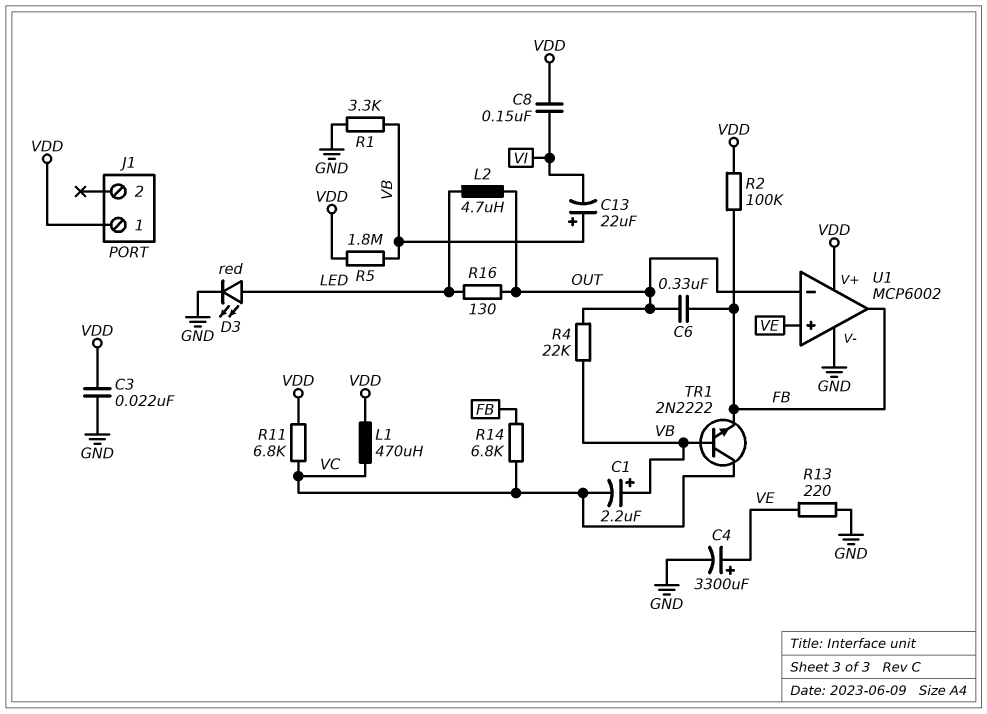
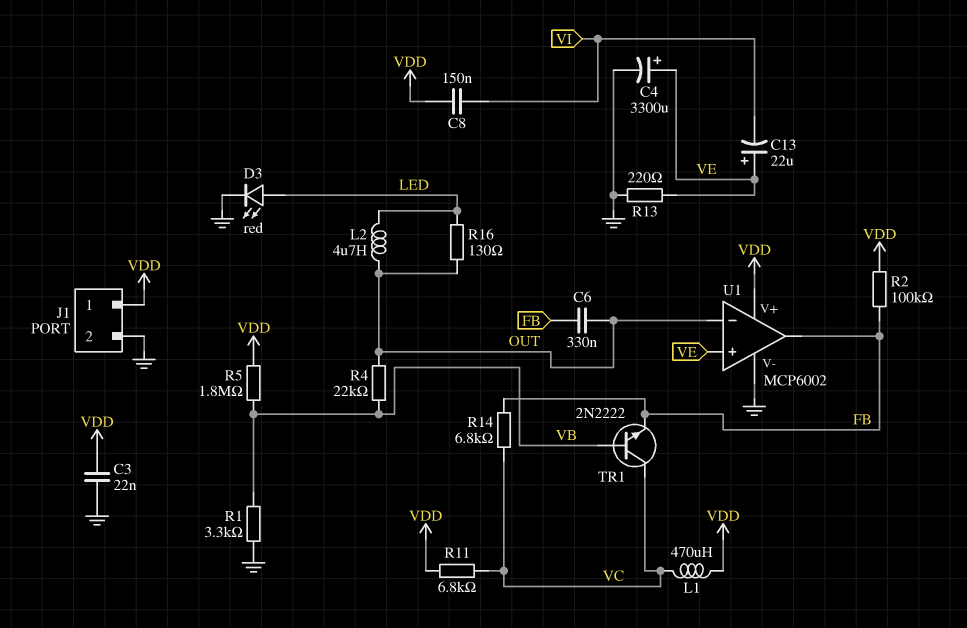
C1: 2.2uF (plus VB, minus VC) -> none
C13: 22uF (plus VB, minus VI) -> 22uF (plus VE, minus VI)
J1 pin 2: none -> GND

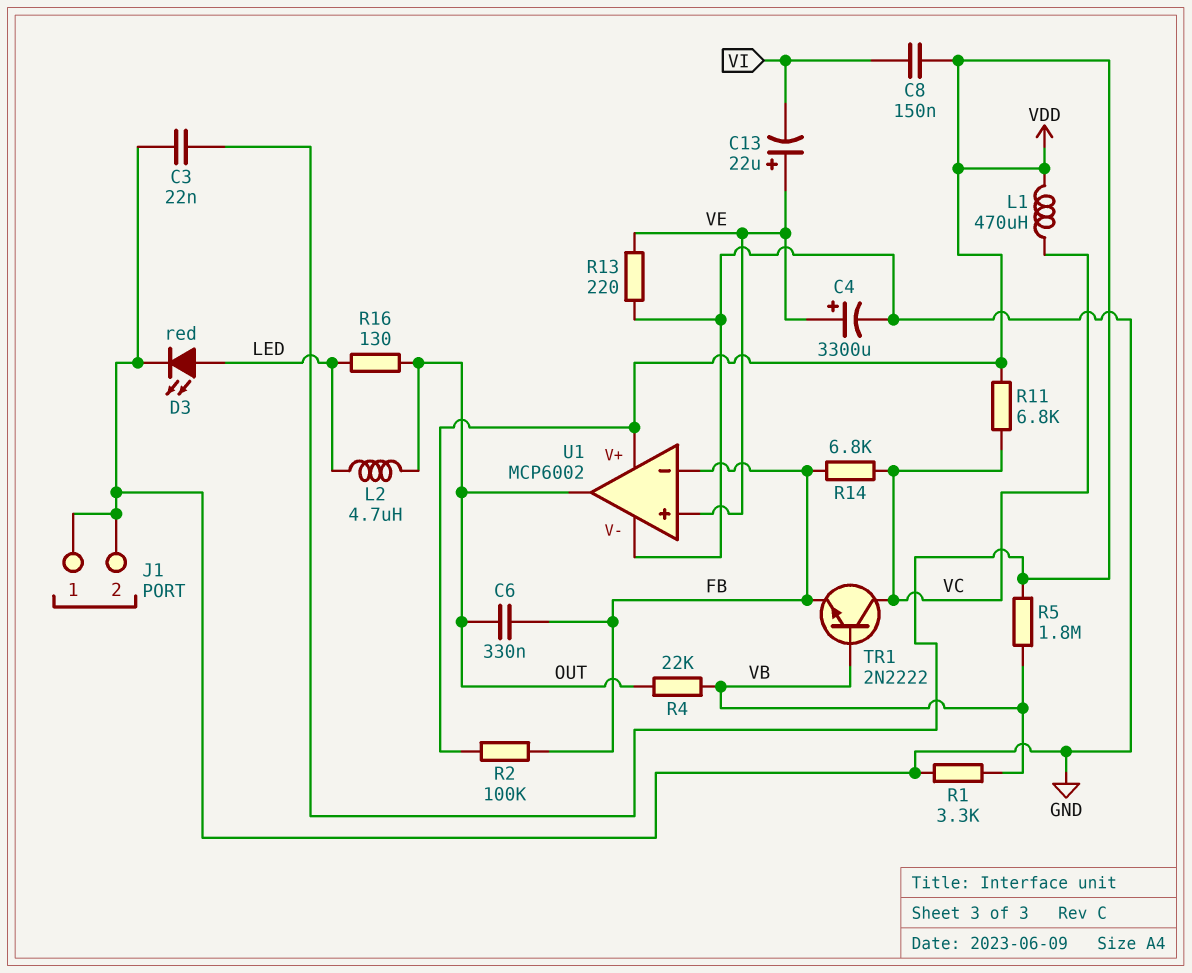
J1 pin 1: VDD -> GND
U1 pin in-: OUT -> FB
U1 pin out: FB -> OUT

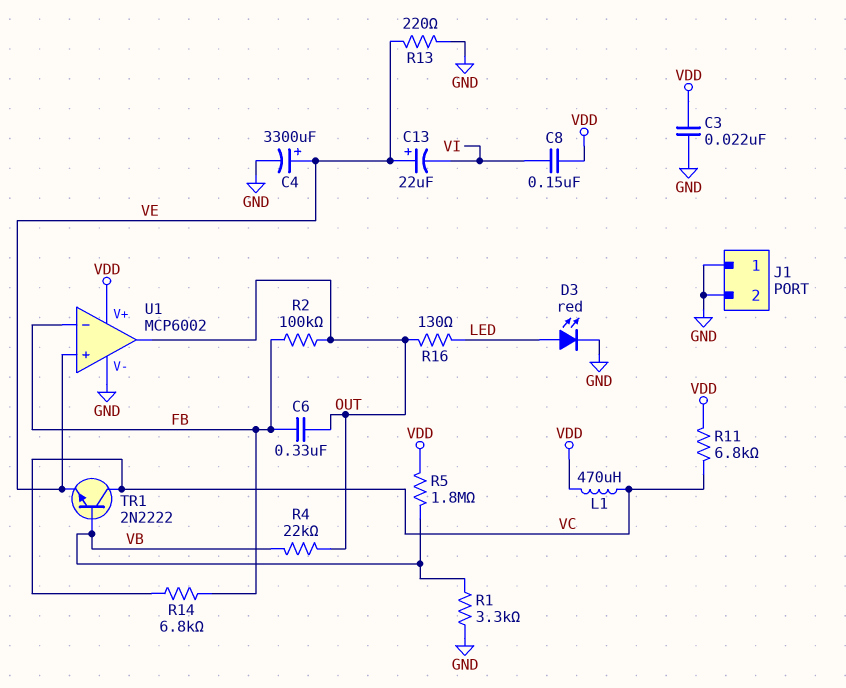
L2: 4.7uH (LED, OUT) -> none
R2: 100k (FB, VDD) -> 100k (FB, OUT)
TR1: NPN 2N2222 (B VB, C VC, E FB) -> NPN 2N2222 (B VB, C VC, E VE)

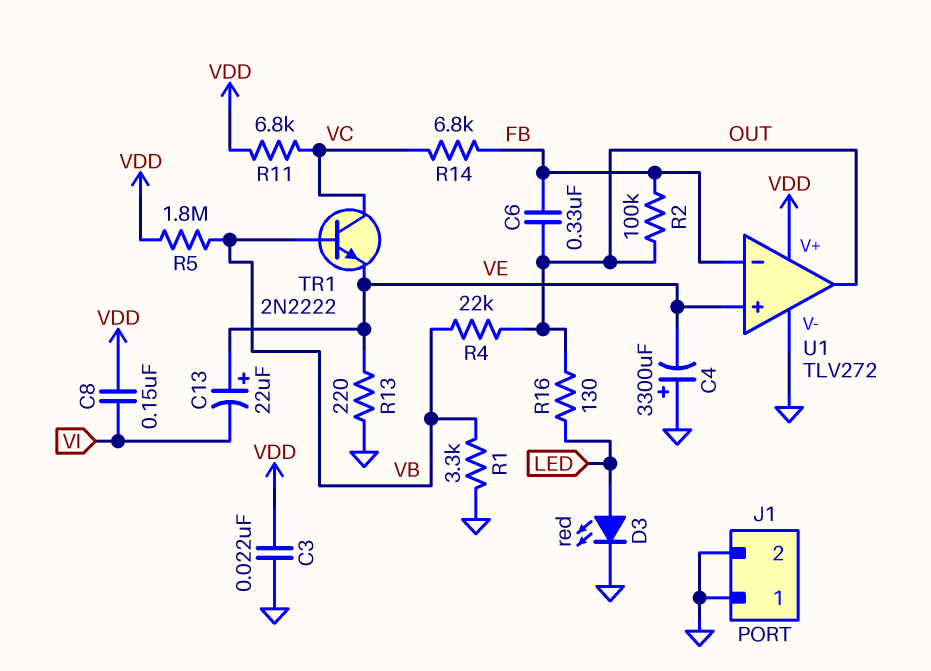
C4: 3300uF (plus VE, minus GND) -> 3300uF (plus GND, minus VE)
L1: 470uH (VC, VDD) -> none
U1: MCP6002 -> TLV272

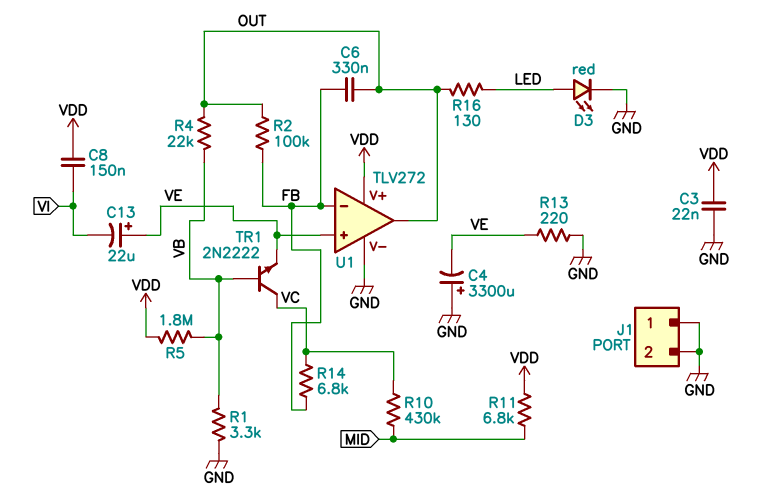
R10: none -> 430k (MID, VC)
R11: 6.8k (VC, VDD) -> 6.8k (MID, VDD)

